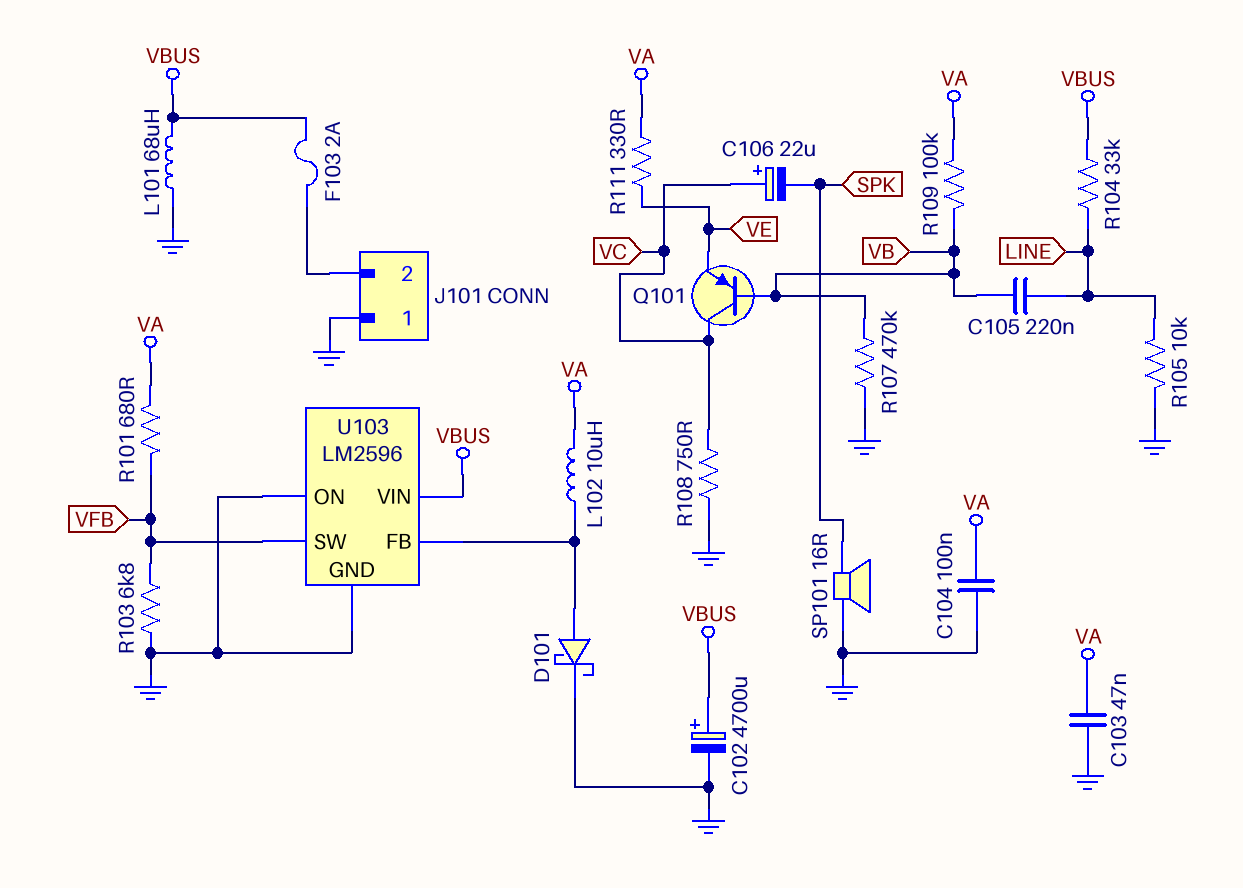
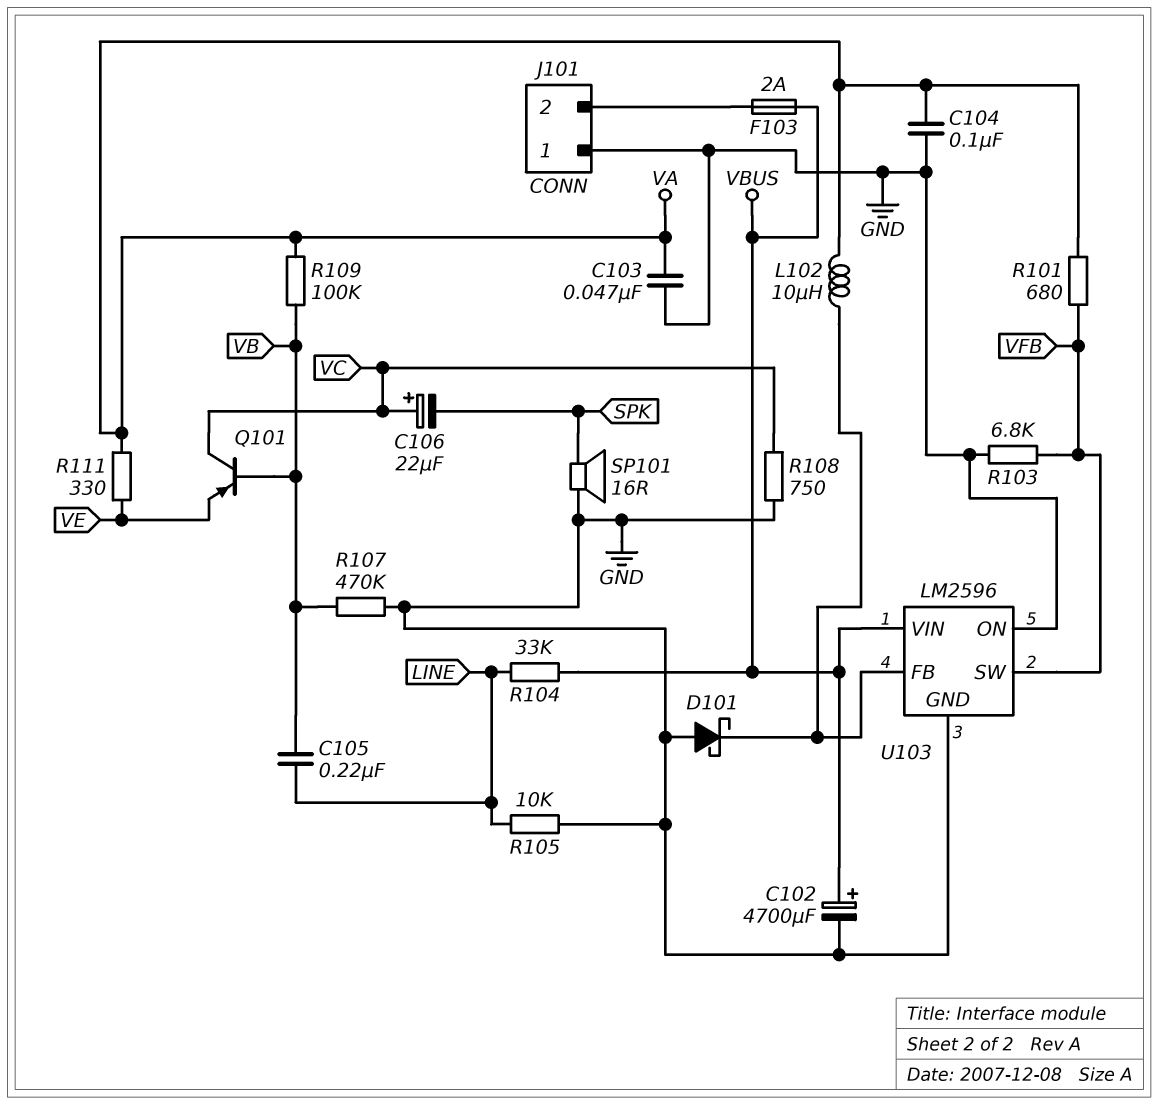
D101: schottky (A U103/FB, K GND) -> schottky (A GND, K U103/FB)
L101: 68uH (GND, VBUS) -> none

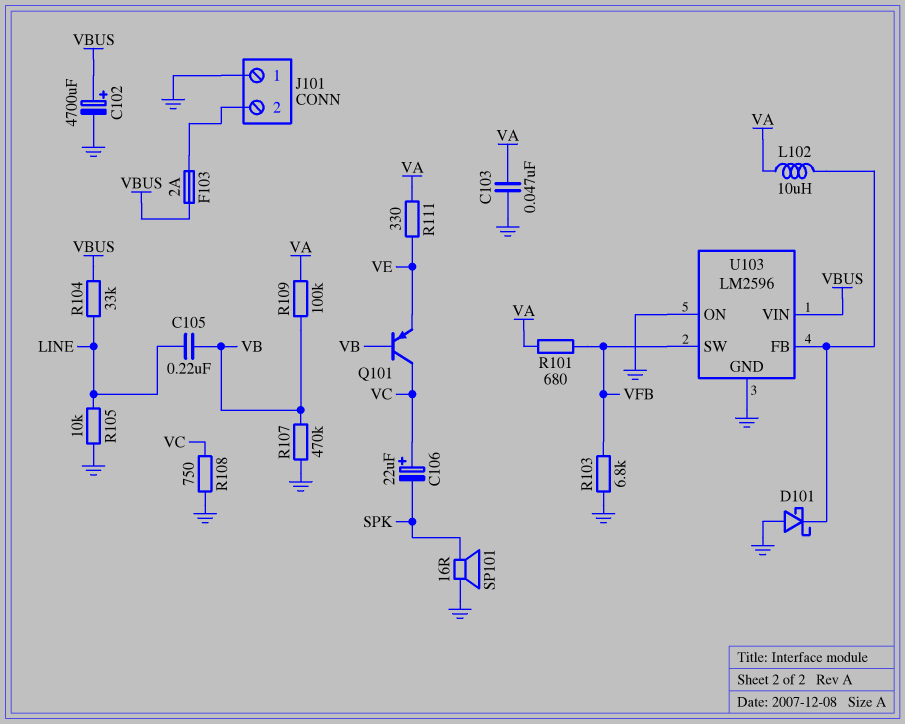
C104: 100nF (GND, VA) -> none

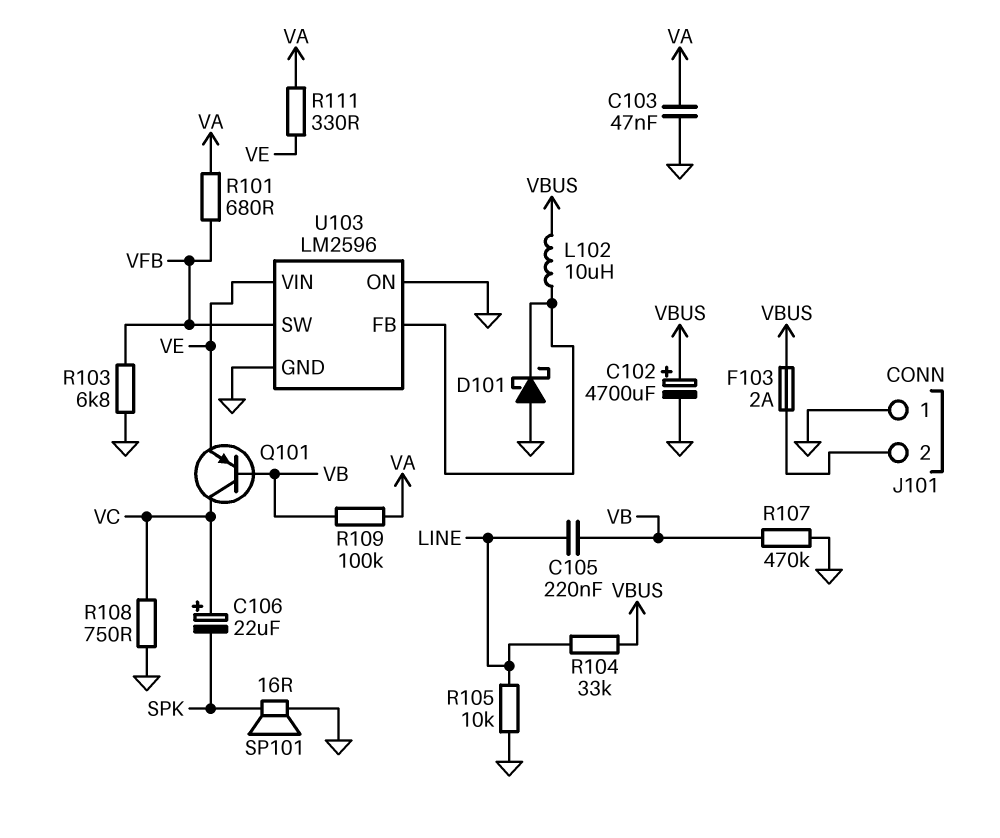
L102: 10uH (U103/FB, VA) -> 10uH (U103/FB, VBUS)
U103 pin VIN: VBUS -> VE

